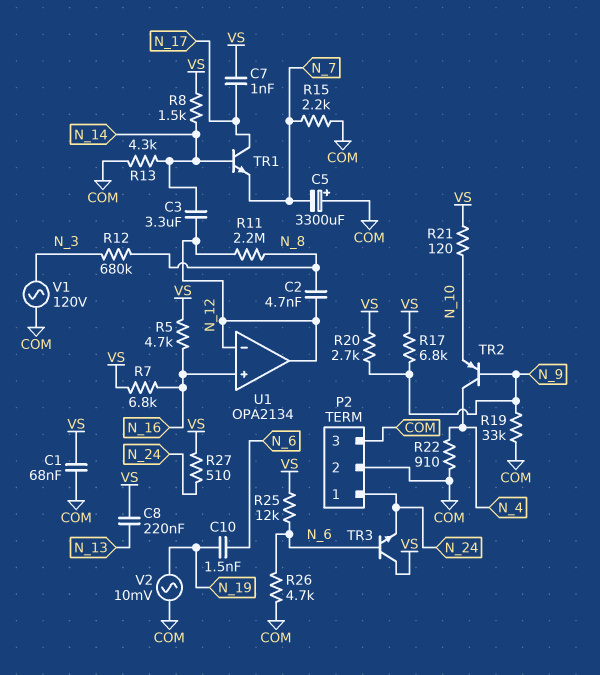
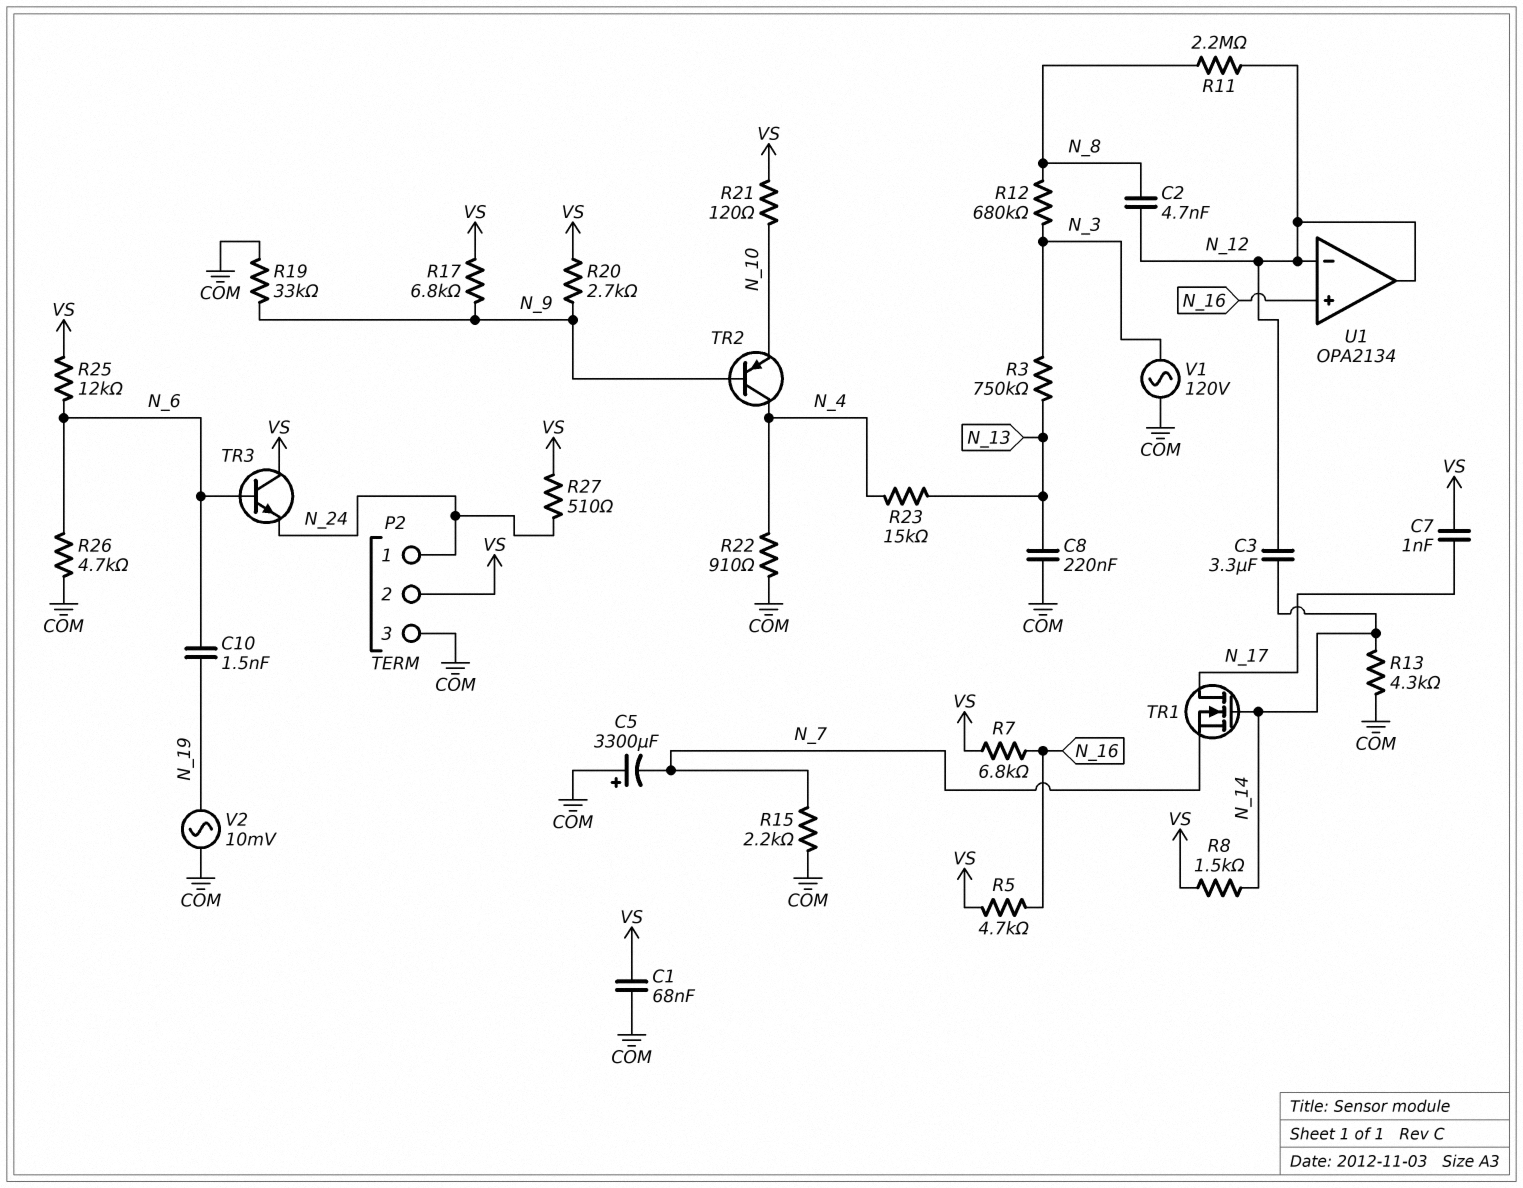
C8: 220nF (N_13, VS) -> 220nF (COM, N_13)
P2 pin 2: COM -> VS
R3: none -> 750k (N_3, N_13)
R23: none -> 15k (N_4, N_13)
TR1: NPN (B N_14, C N_17, E N_7) -> NMOS (G N_14, D N_17, S N_7)

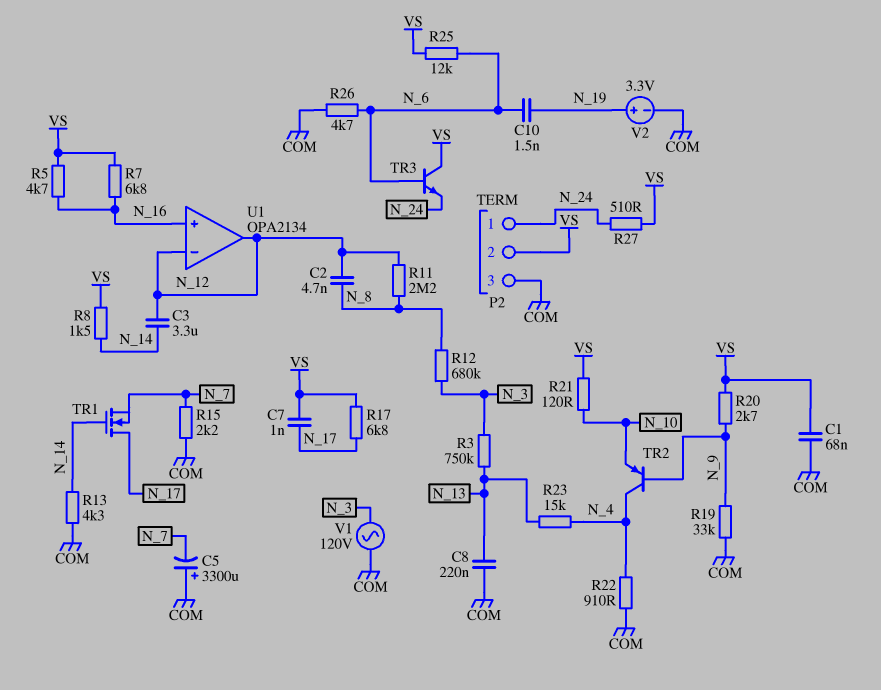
R17: 6.8k (N_9, VS) -> 6.8k (N_17, VS)
V2: AC 10mV (COM, N_19) -> 3.3V (plus N_19, minus COM)

